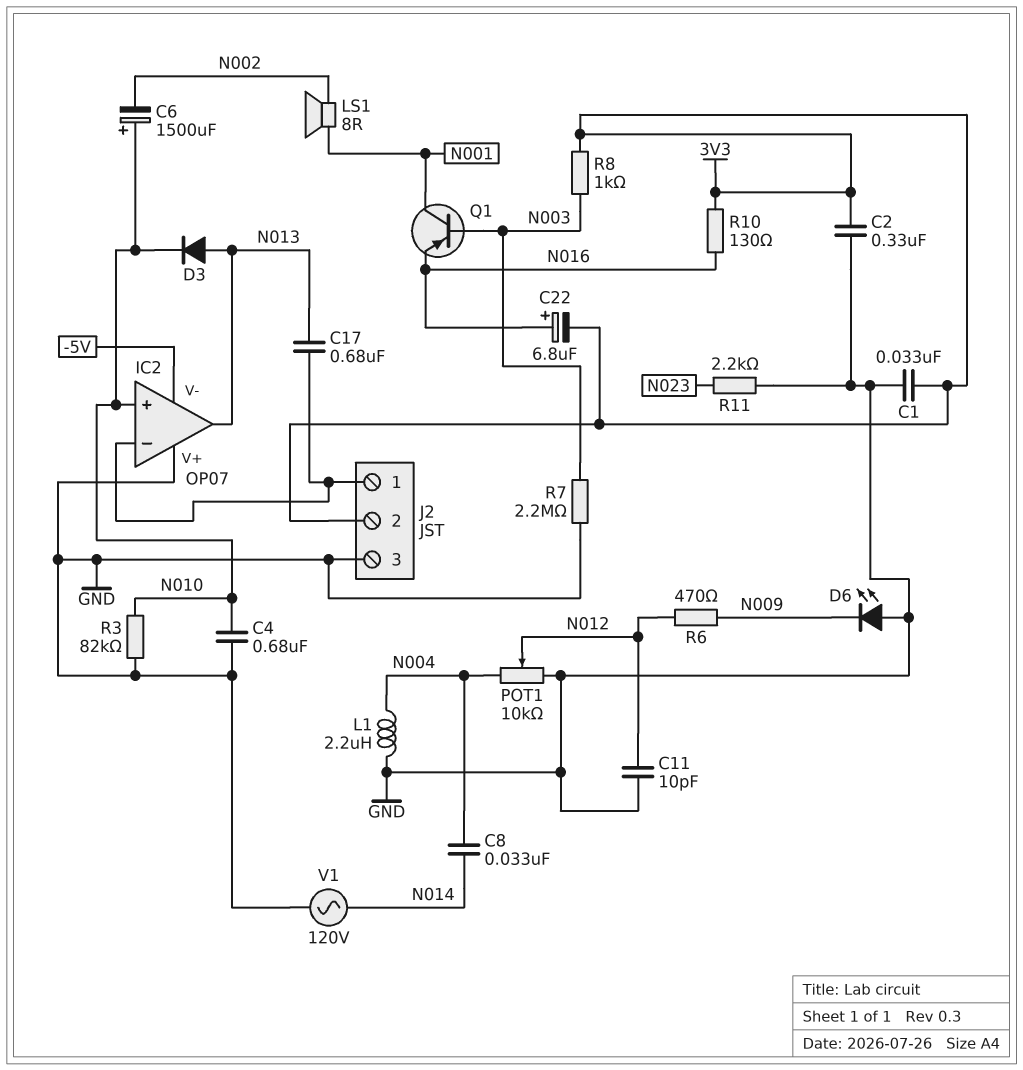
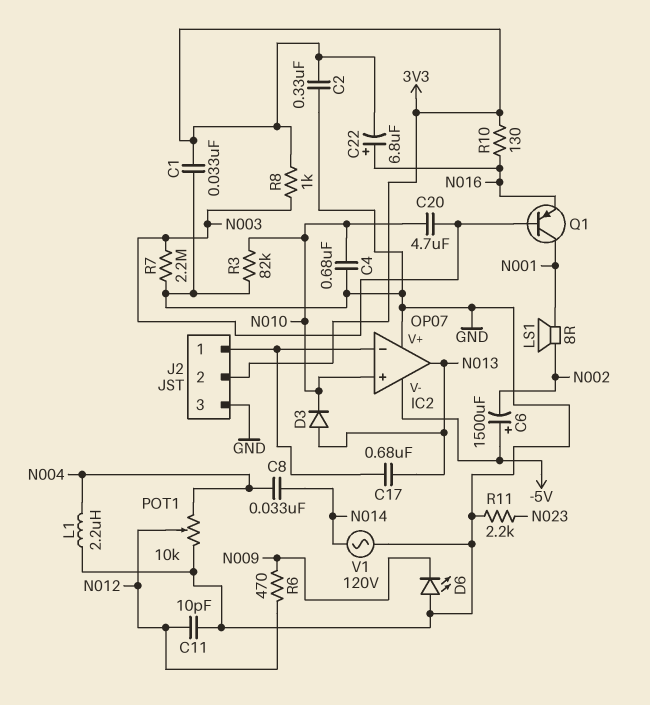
C6: 1500uF (plus N010, minus N002) -> 1500uF (plus -5V, minus N002)
C20: none -> 4.7uF (N003, N010)

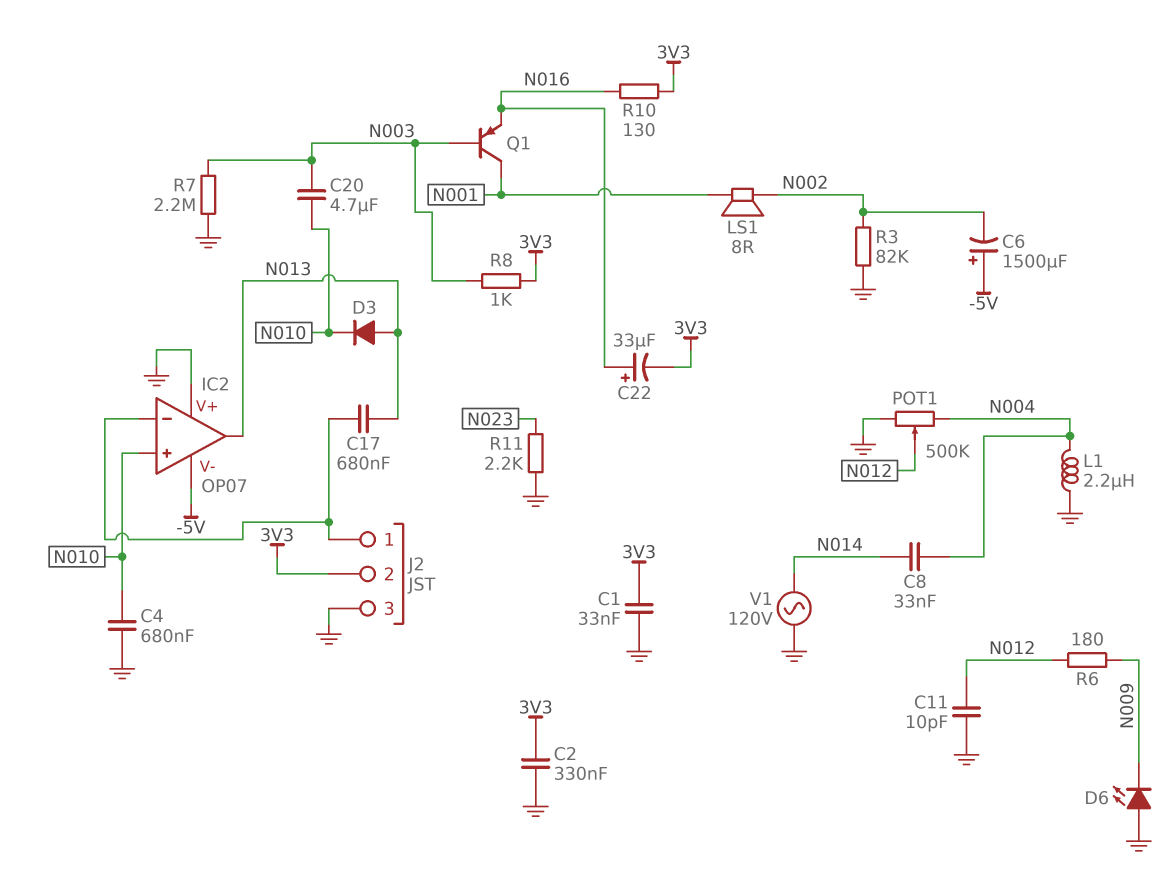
C22: 6.8uF (plus N016, minus 3V3) -> 33uF (plus N016, minus 3V3)
POT1: 10k (GND, N004, wiper N012) -> 500k (GND, N004, wiper N012)
R3: 82k (GND, N010) -> 82k (GND, N002)
R6: 470 (N009, N012) -> 180 (N009, N012)

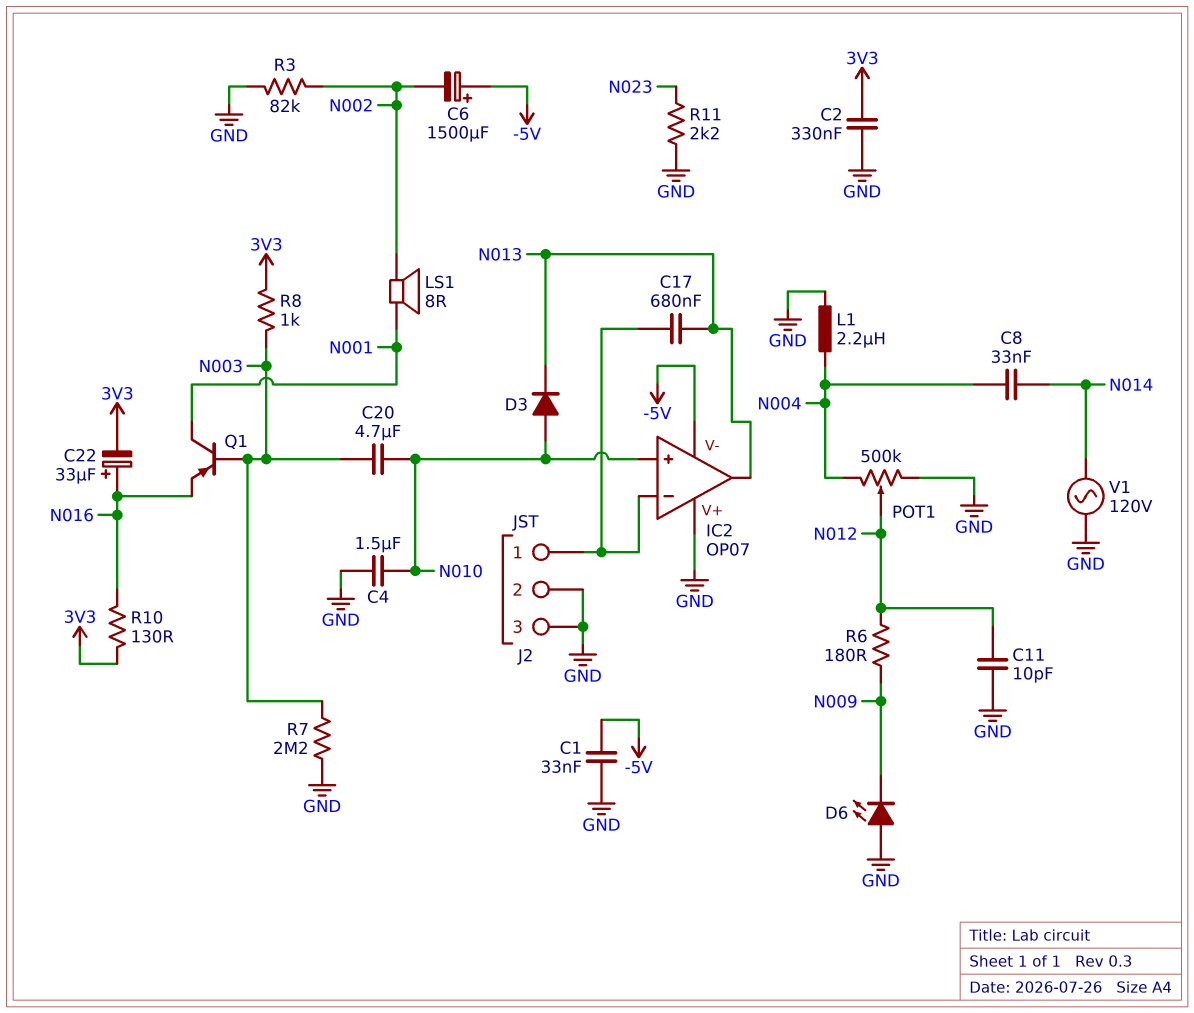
C1: 33nF (3V3, GND) -> 33nF (-5V, GND)
C4: 680nF (GND, N010) -> 1.5uF (GND, N010)
D3: diode (A N013, K N010) -> diode (A N010, K N013)
J2 pin 2: 3V3 -> GND

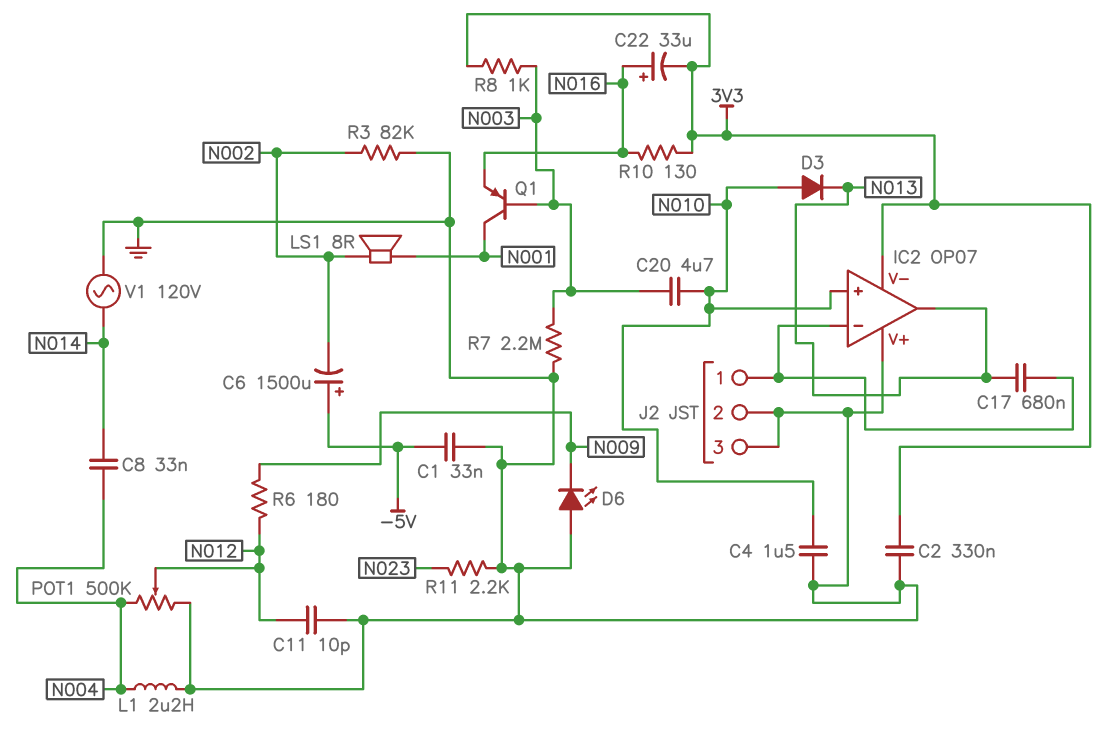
IC2 pin V-: -5V -> 3V3

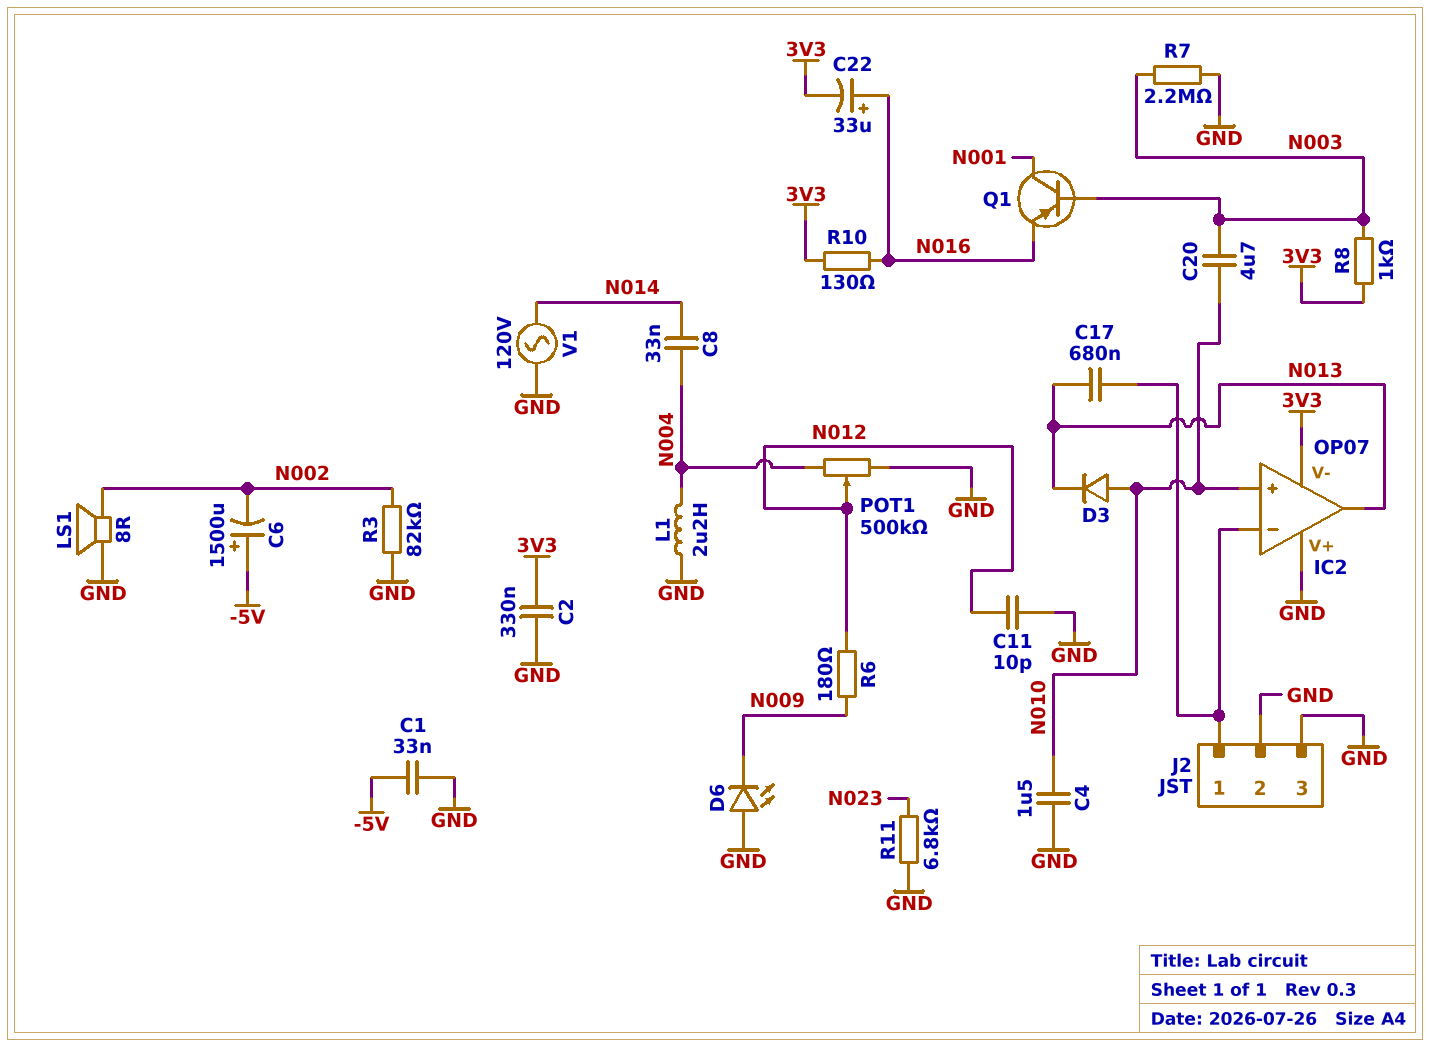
LS1: speaker 8R (N001, N002) -> speaker 8R (GND, N002)
R11: 2.2k (GND, N023) -> 6.8k (GND, N023)

